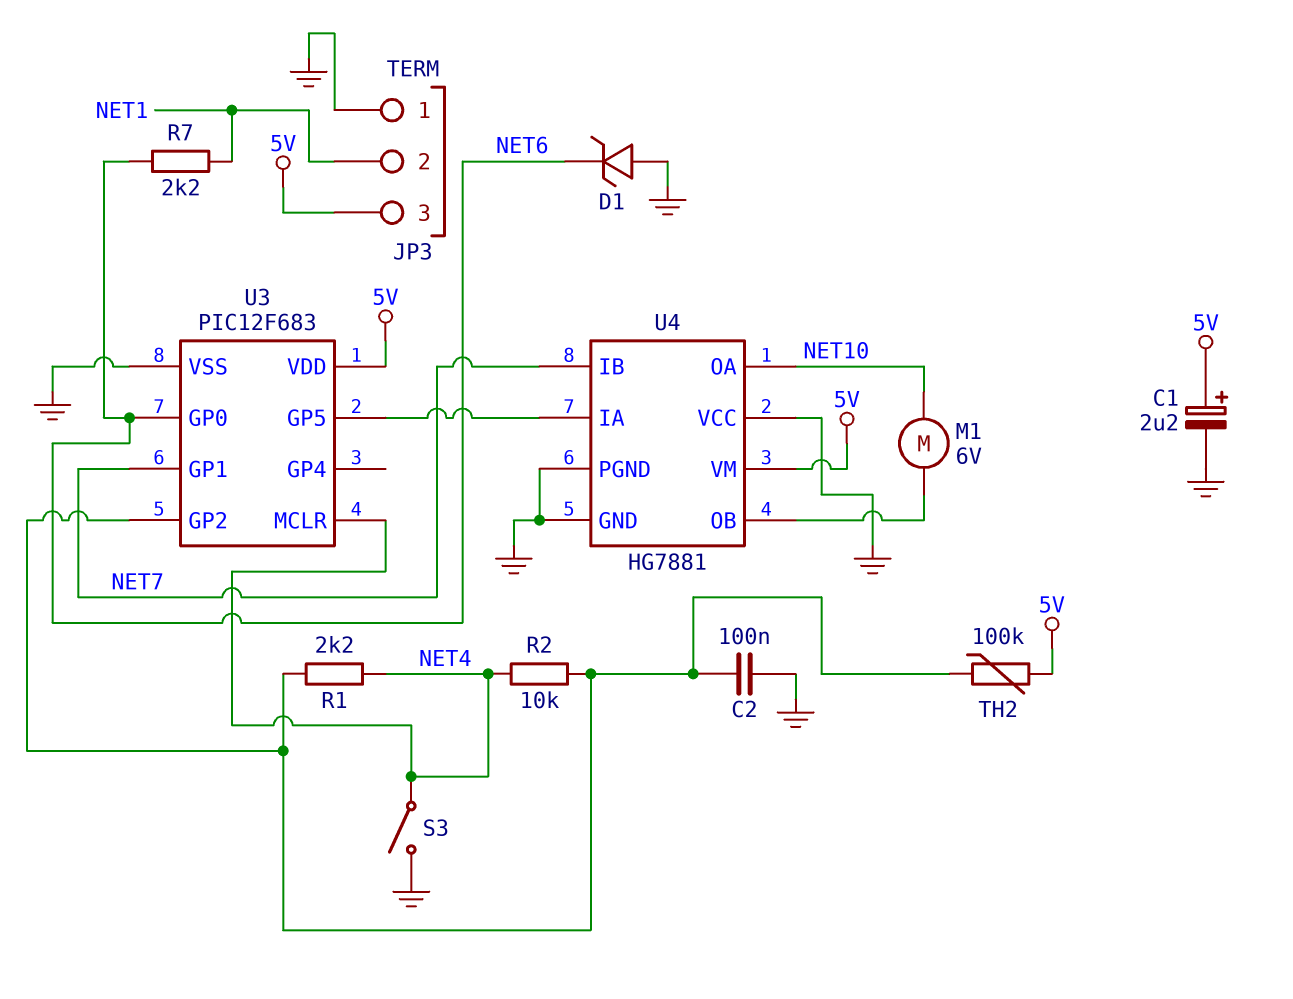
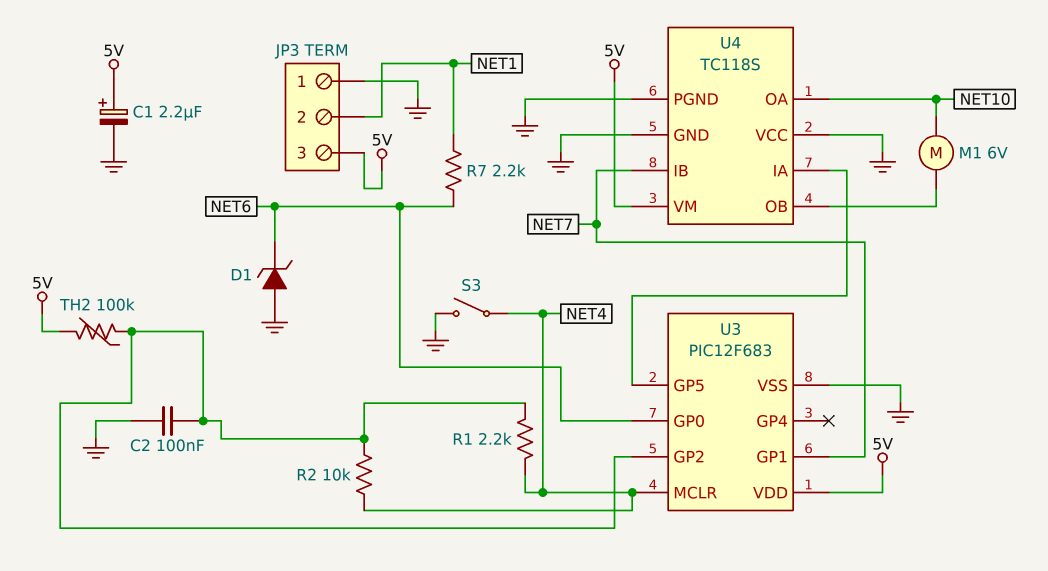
U4: HG7881 -> TC118S

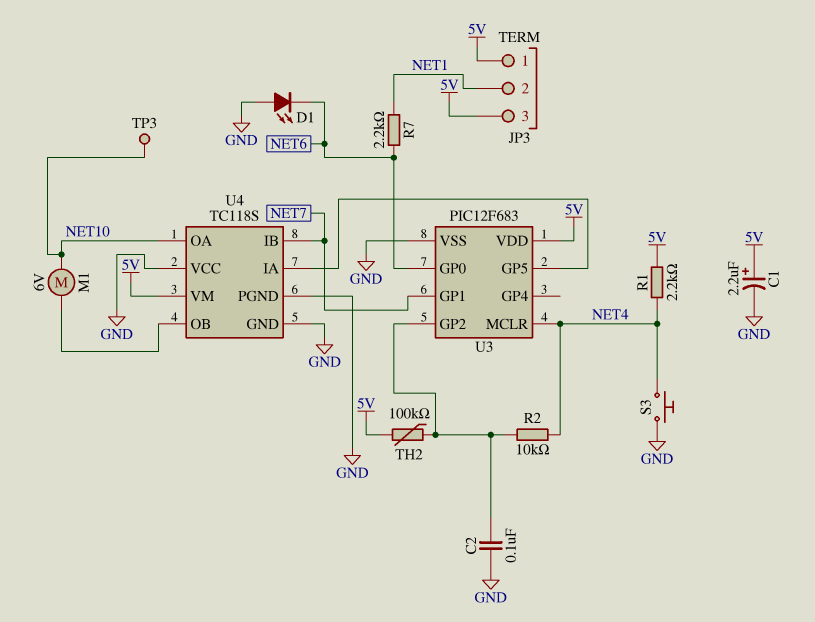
D1: zener (A GND, K NET6) -> LED (A GND, K NET6)
JP3 pin 1: GND -> 5V
R1: 2.2k (NET4, U3/GP2) -> 2.2k (5V, NET4)
S3: switch (GND, NET4) -> button (GND, NET4)
TP3: none -> test point (NET10)

